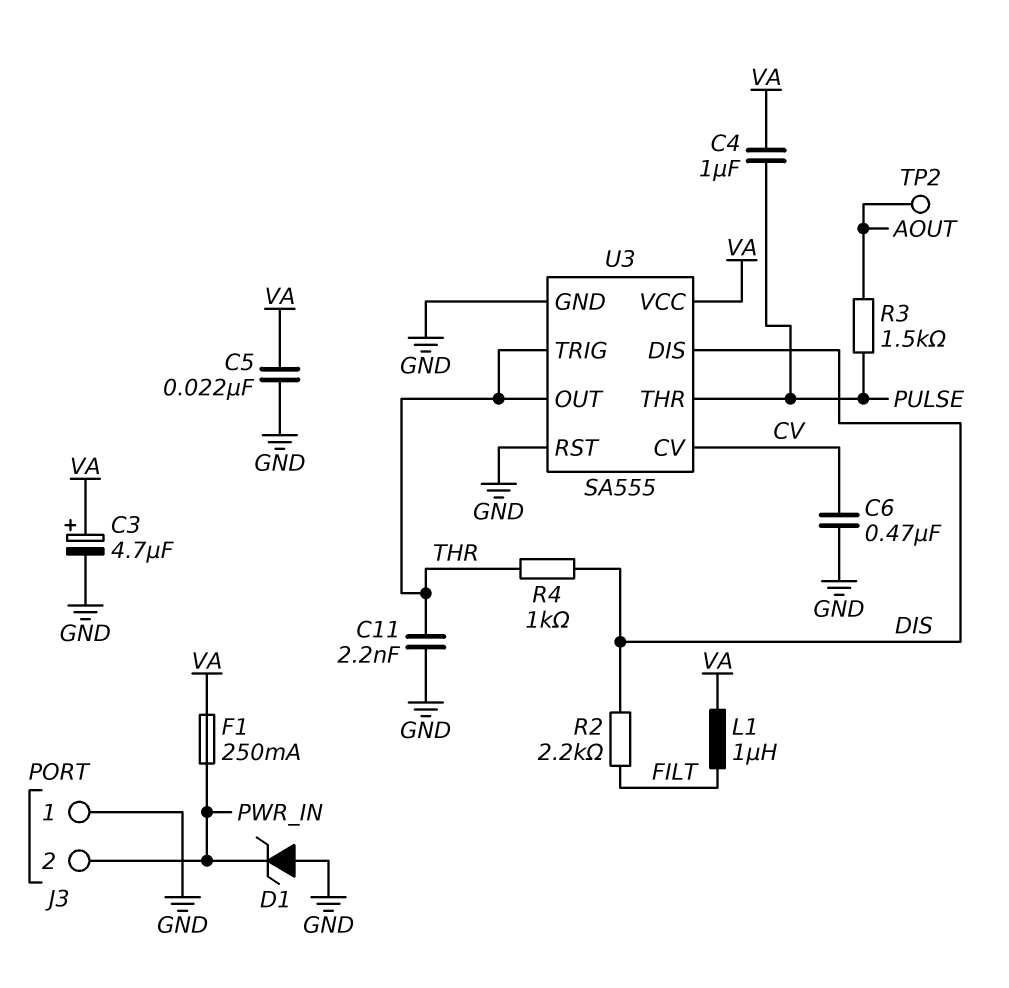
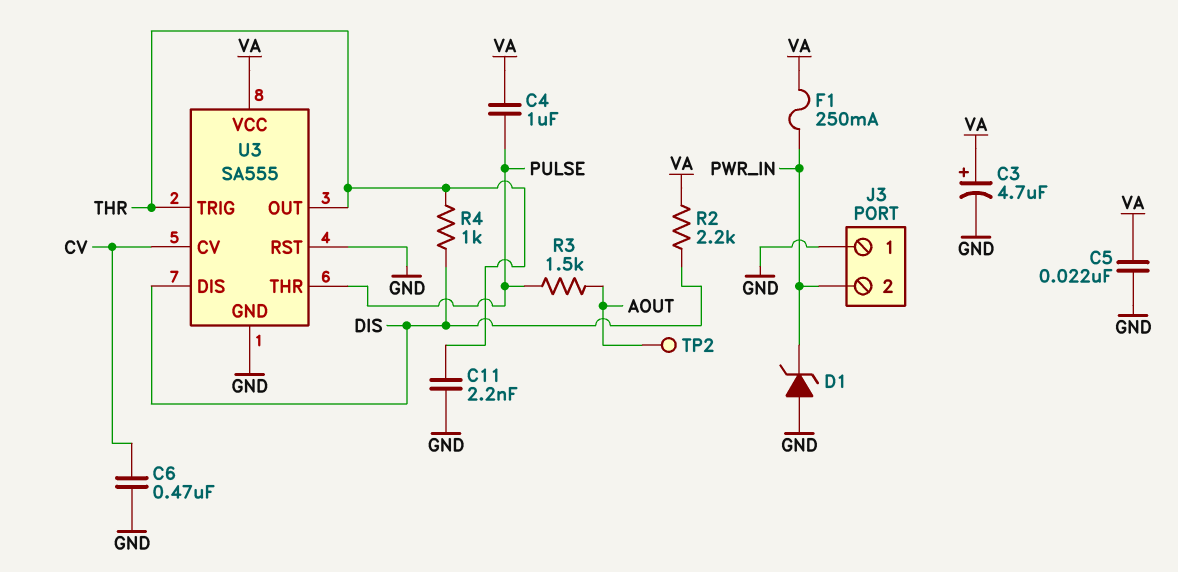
L1: 1uH (FILT, VA) -> none
R2: 2.2k (DIS, FILT) -> 2.2k (DIS, VA)

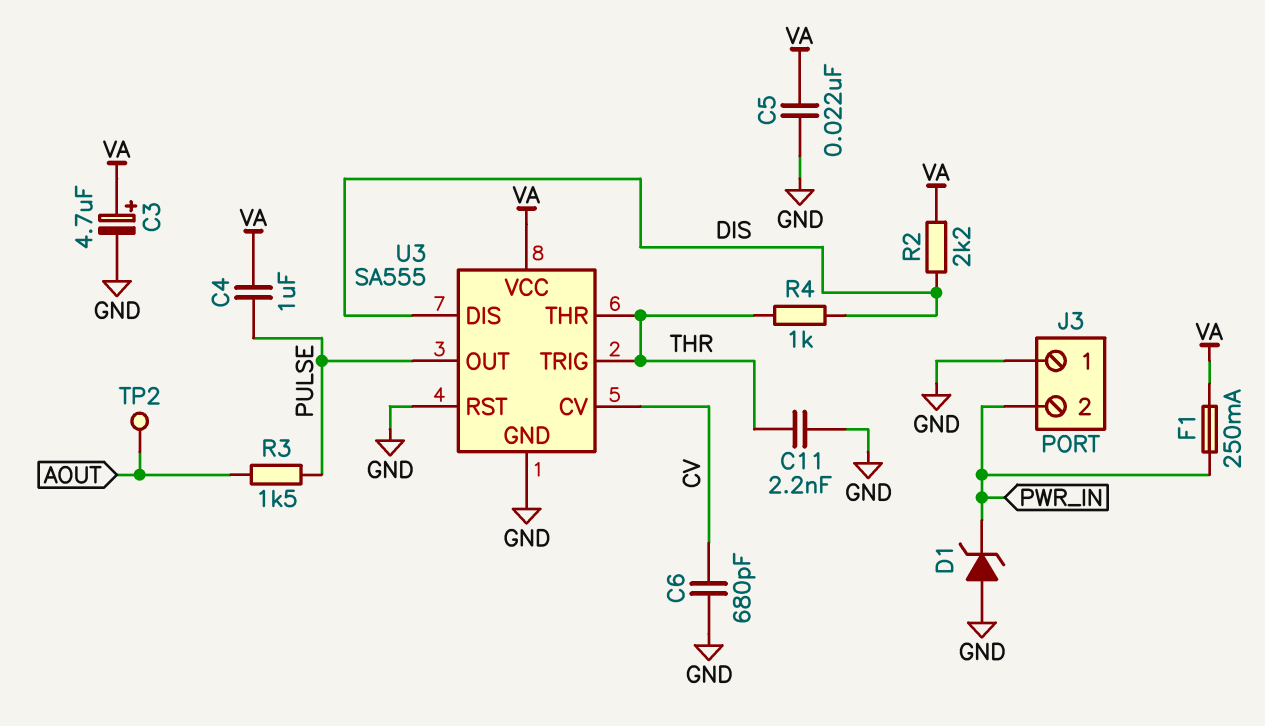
C6: 470nF (CV, GND) -> 680pF (CV, GND)
U3 pin OUT: THR -> PULSE
U3 pin THR: PULSE -> THR

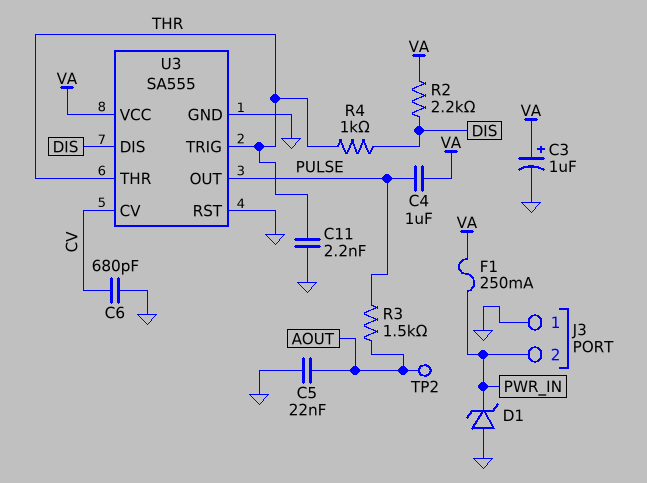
C3: 4.7uF (plus VA, minus GND) -> 1uF (plus VA, minus GND)
C5: 22nF (GND, VA) -> 22nF (AOUT, GND)

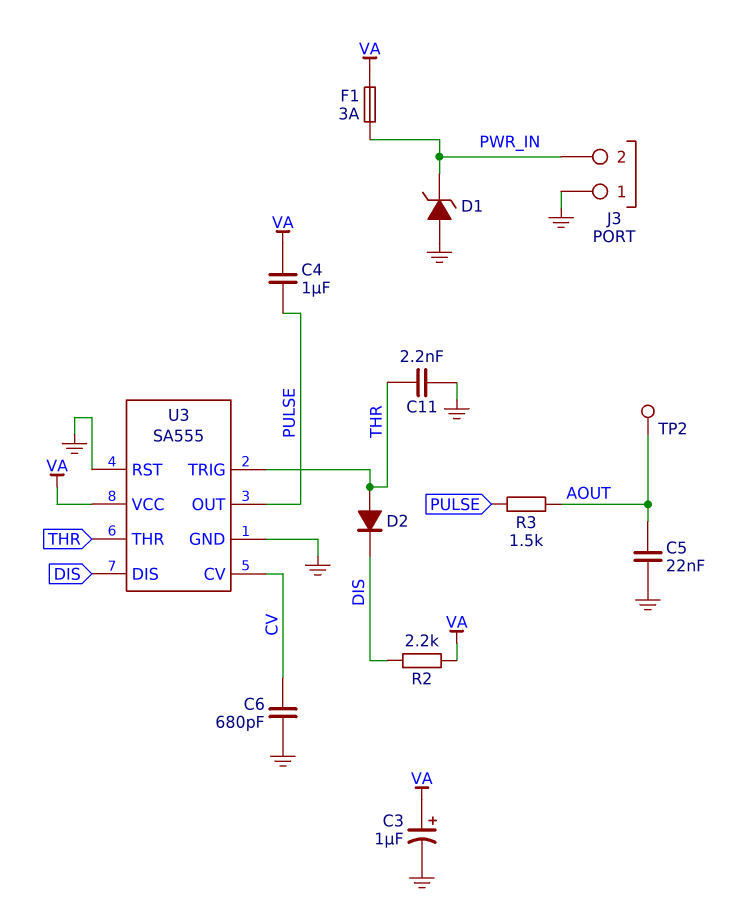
D2: none -> diode (A THR, K DIS)
F1: 250mA (PWR_IN, VA) -> 3A (PWR_IN, VA)
R4: 1k (DIS, THR) -> none

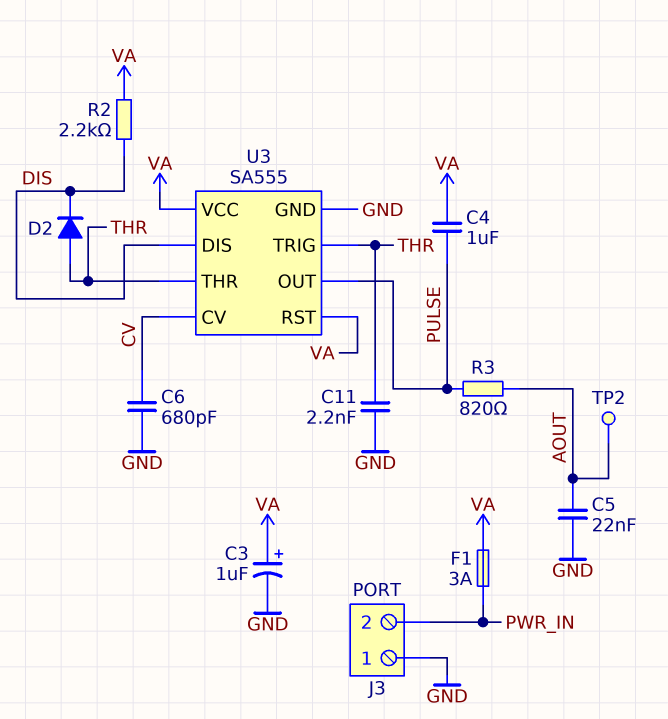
D1: zener (A GND, K PWR_IN) -> none
R3: 1.5k (AOUT, PULSE) -> 820 (AOUT, PULSE)
U3 pin RST: GND -> VA

